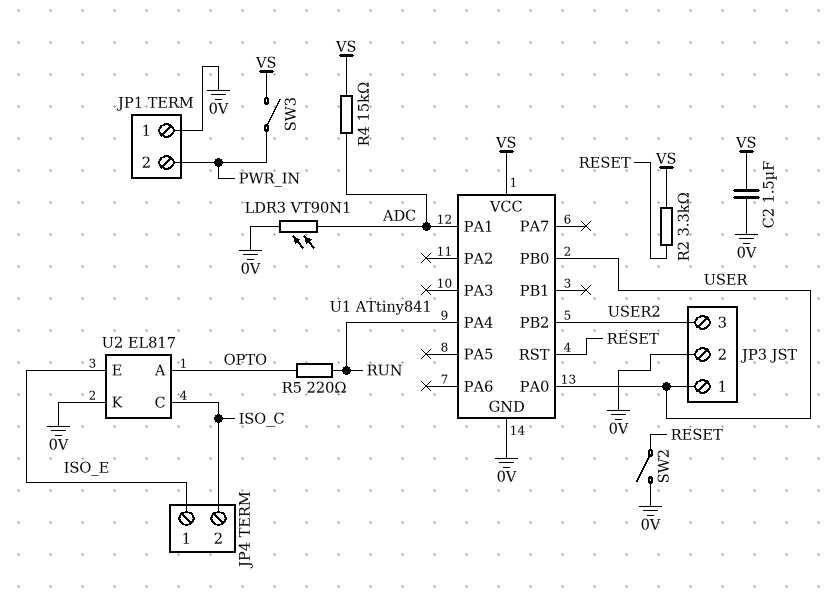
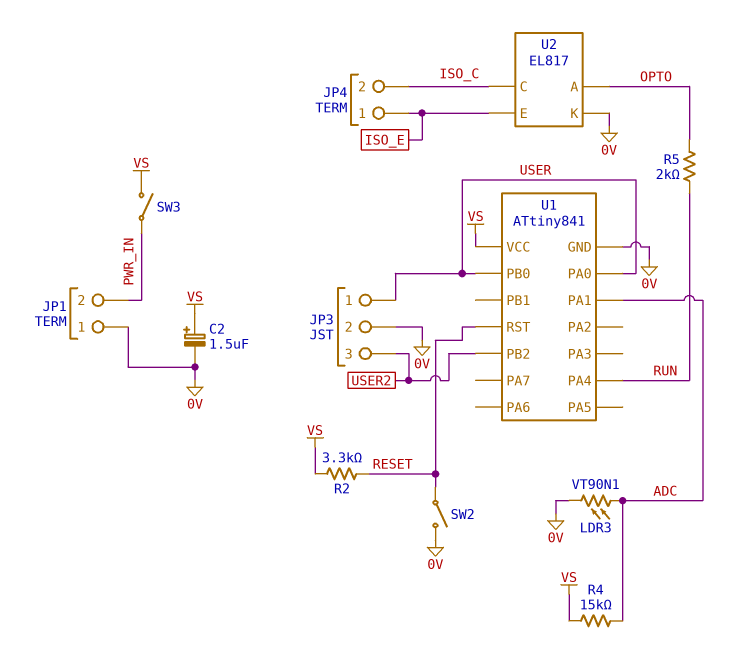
C2: 1.5uF (0V, VS) -> 1.5uF (plus VS, minus 0V)
R5: 220 (OPTO, RUN) -> 2k (OPTO, RUN)

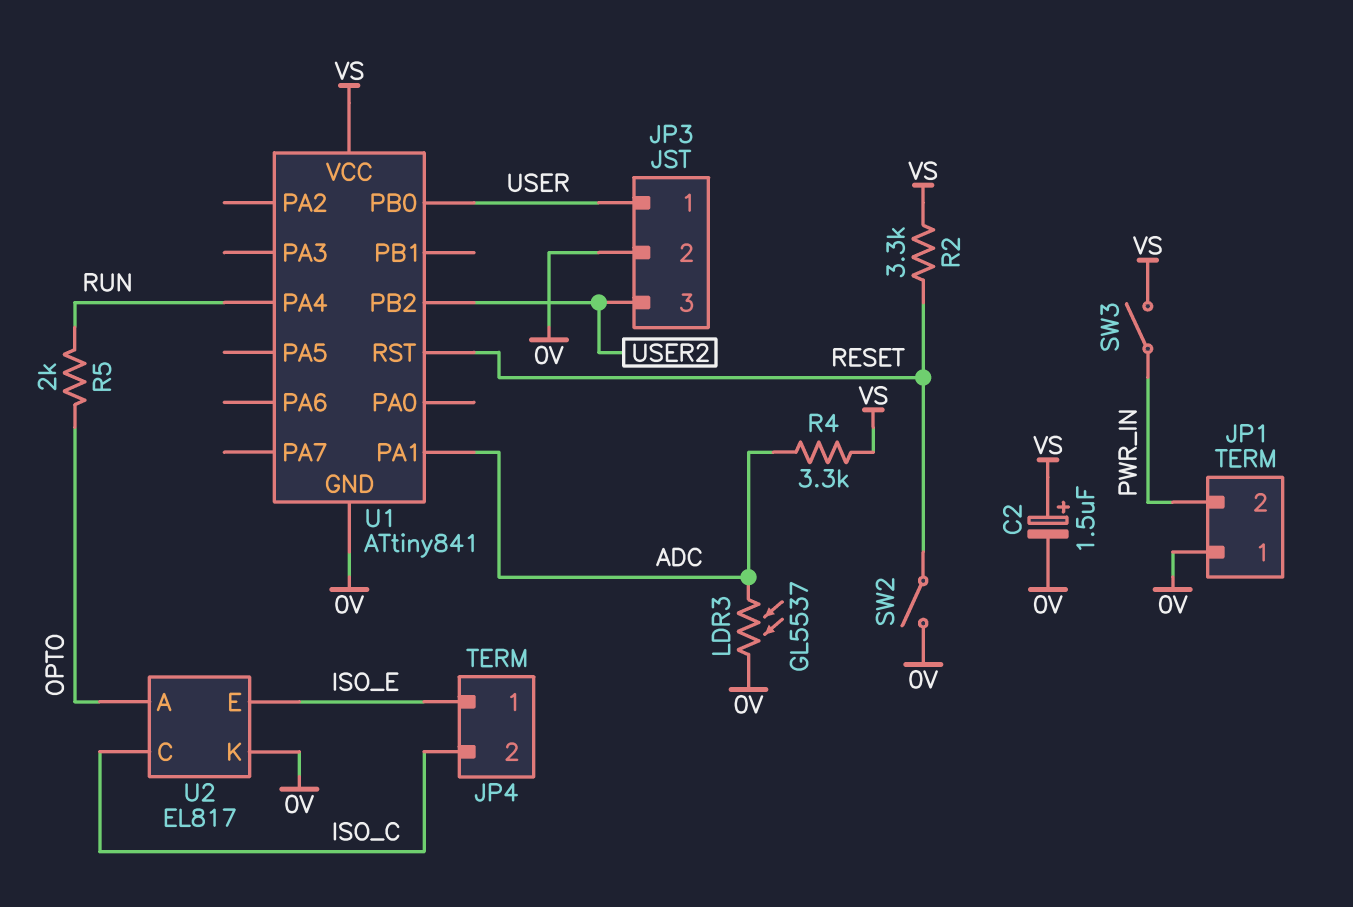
LDR3: VT90N1 (0V, ADC) -> GL5537 (0V, ADC)
R4: 15k (ADC, VS) -> 3.3k (ADC, VS)
U1 pin PA0: USER -> none

